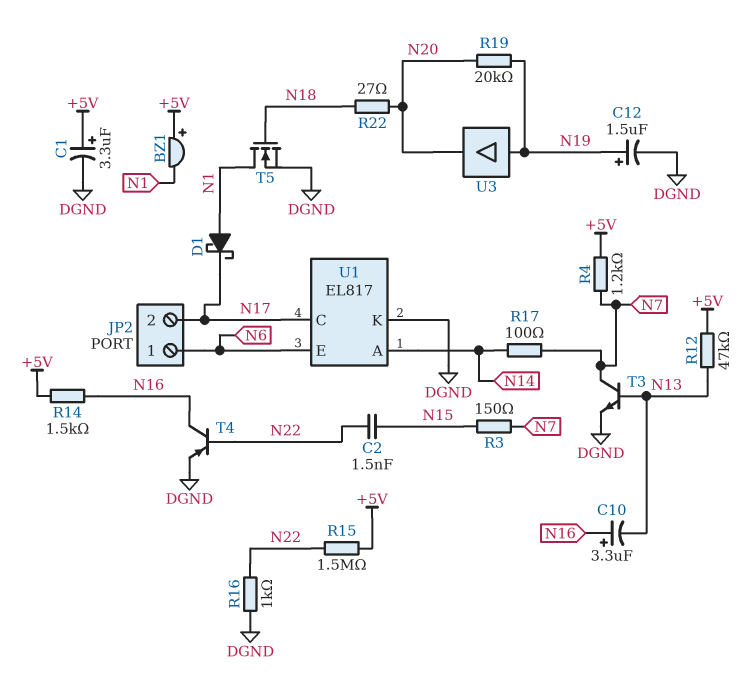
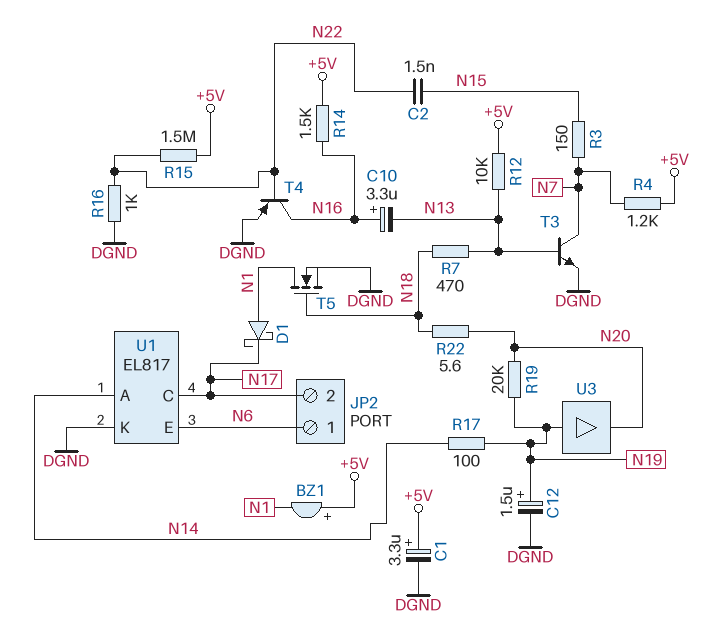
R7: none -> 470 (N13, N18)
R12: 47k (+5V, N13) -> 10k (+5V, N13)
R17: 100 (N7, N14) -> 100 (N14, N19)
R22: 27 (N18, N20) -> 5.6 (N18, N20)

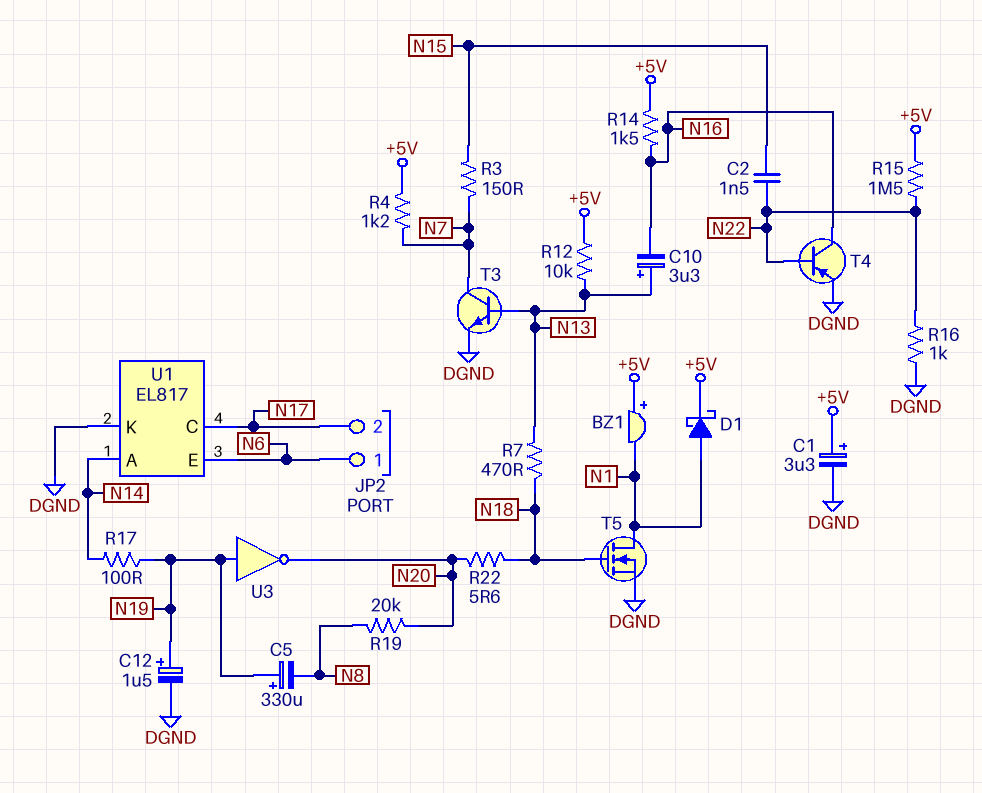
C5: none -> 330uF (plus N19, minus N8)
C10: 3.3uF (plus N16, minus N13) -> 3.3uF (plus N13, minus N16)
D1: schottky (A N1, K N17) -> schottky (A N1, K +5V)
R19: 20k (N19, N20) -> 20k (N8, N20)
U3: buffer (in N19, out N20) -> NOT (in N19, out N20)

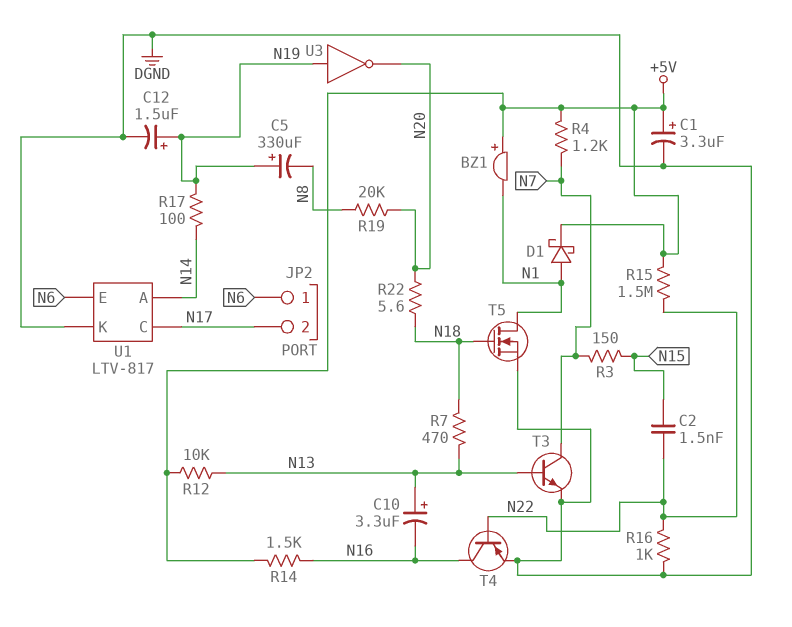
U1: EL817 -> LTV-817

